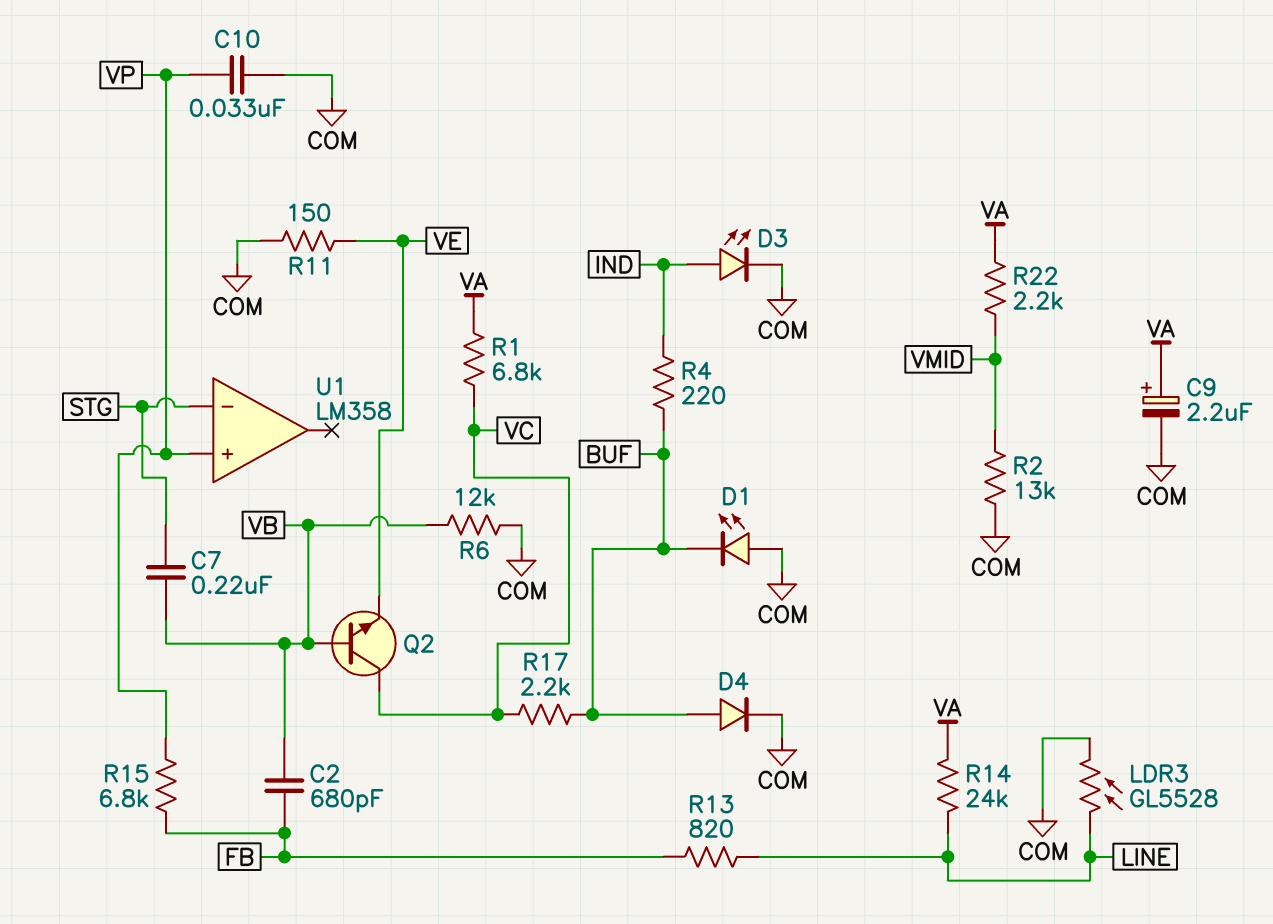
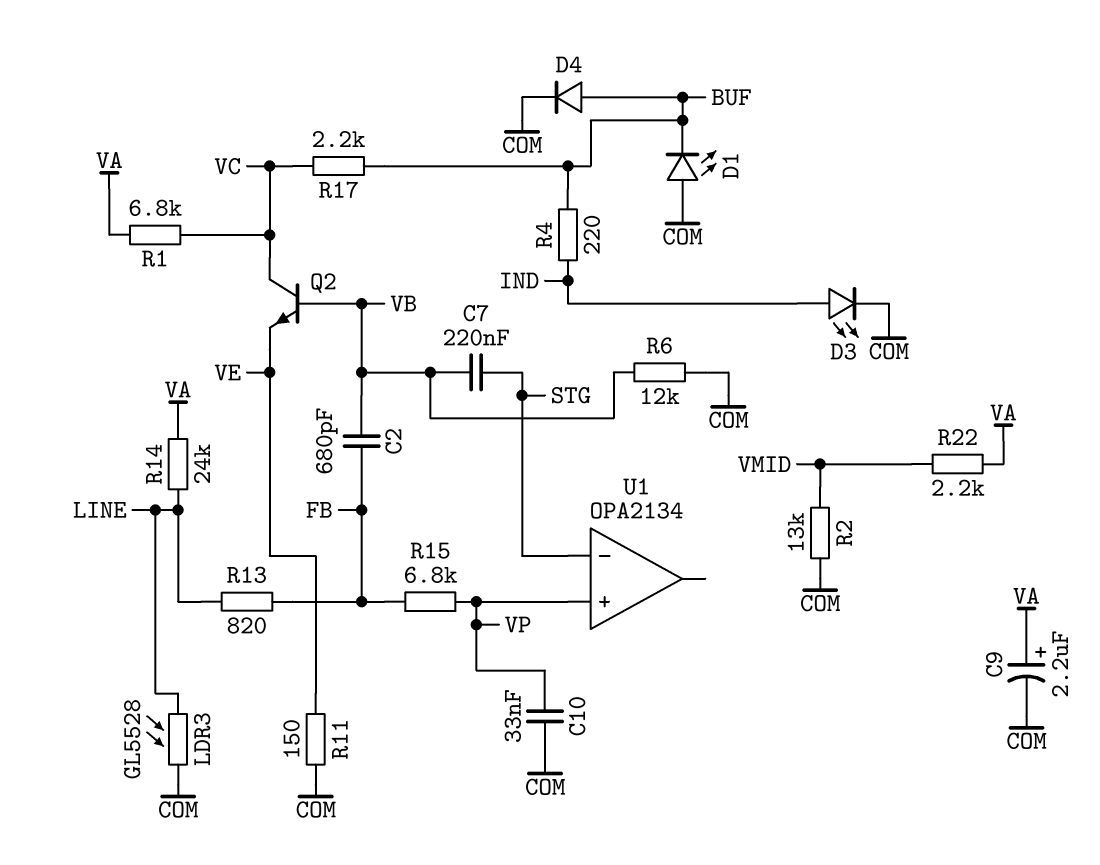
U1: LM358 -> OPA2134

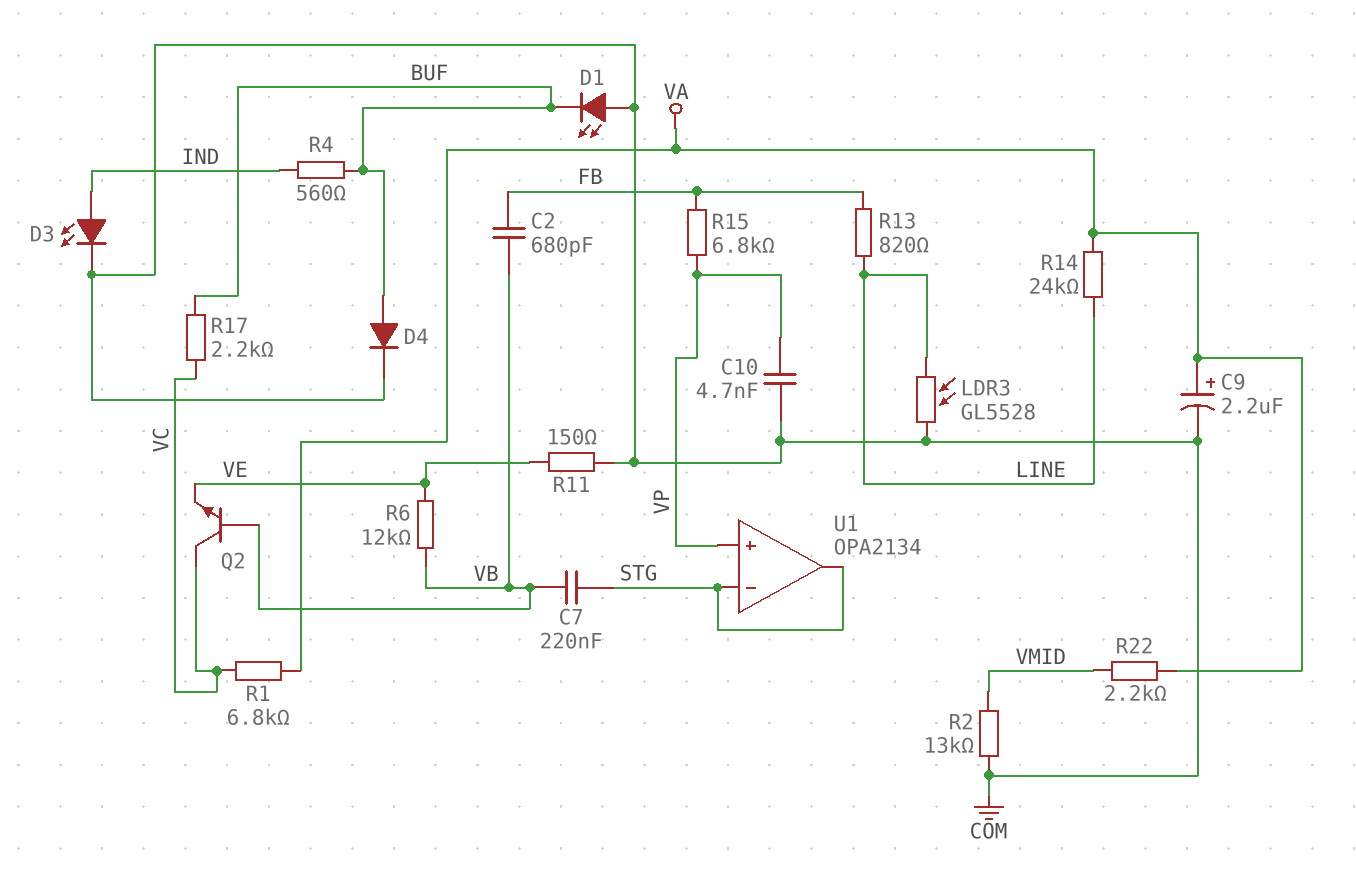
C10: 33nF (COM, VP) -> 4.7nF (COM, VP)
R4: 220 (BUF, IND) -> 560 (BUF, IND)
R6: 12k (COM, VB) -> 12k (VB, VE)
U1 pin out: none -> STG

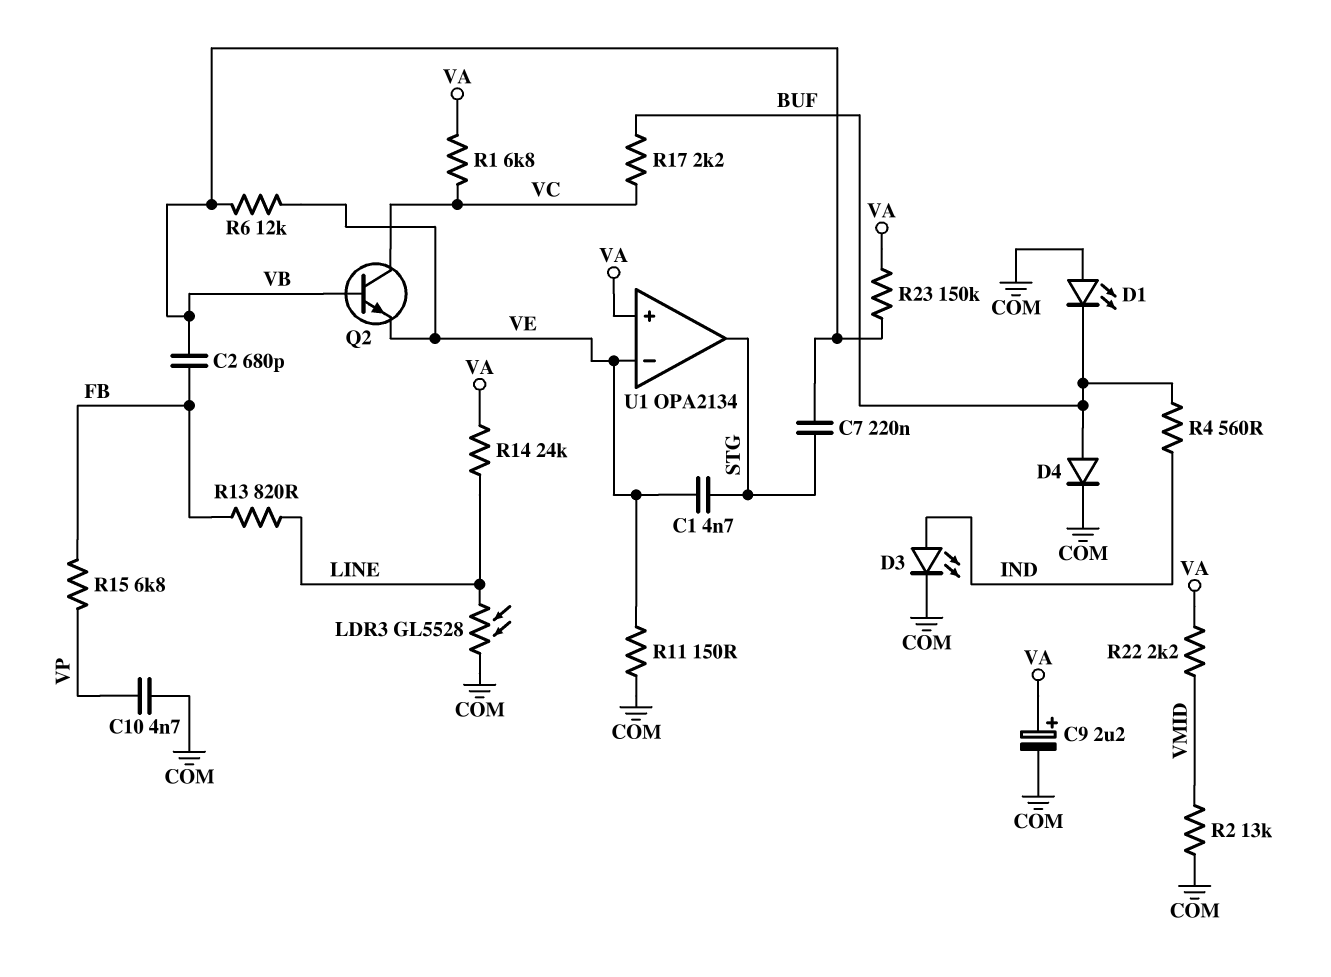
C1: none -> 4.7nF (STG, VE)
R23: none -> 150k (VA, VB)
U1 pin in+: VP -> VA
U1 pin in-: STG -> VE

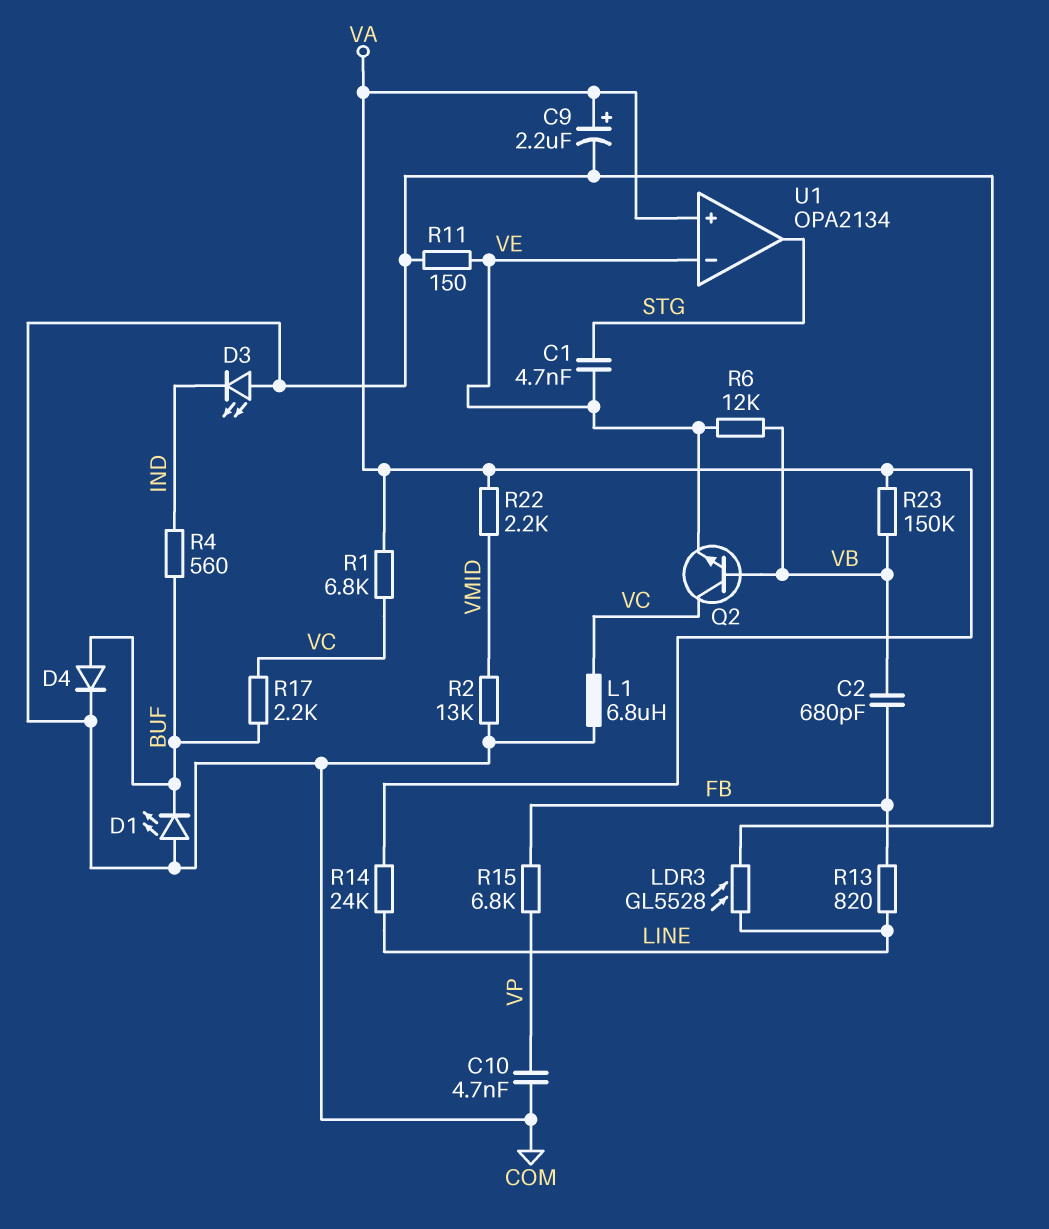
C7: 220nF (STG, VB) -> none
D3: LED (A IND, K COM) -> LED (A COM, K IND)
L1: none -> 6.8uH (COM, VC)

